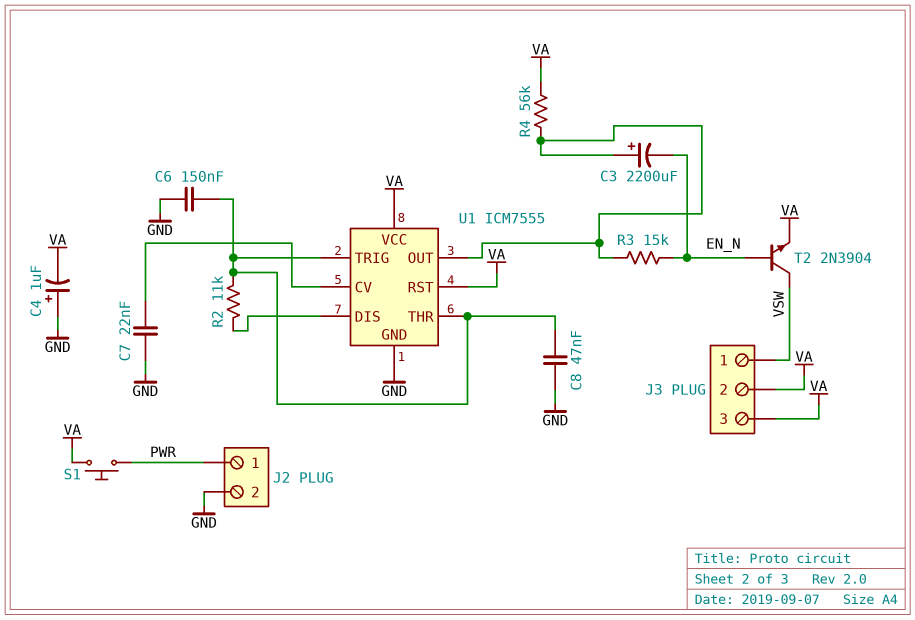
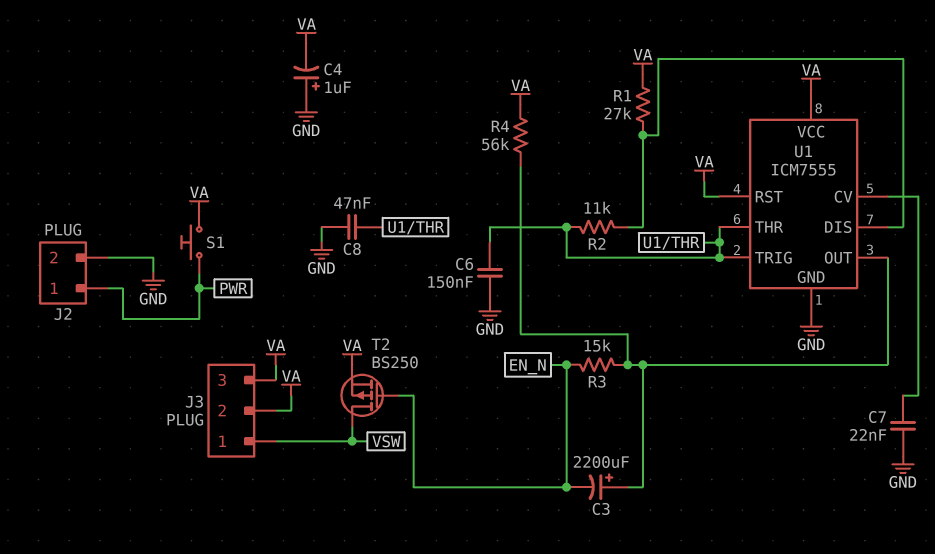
R1: none -> 27k (U1/DIS, VA)
T2: NPN 2N3904 (B EN_N, C VSW, E VA) -> PMOS BS250 (G EN_N, D VSW, S VA)

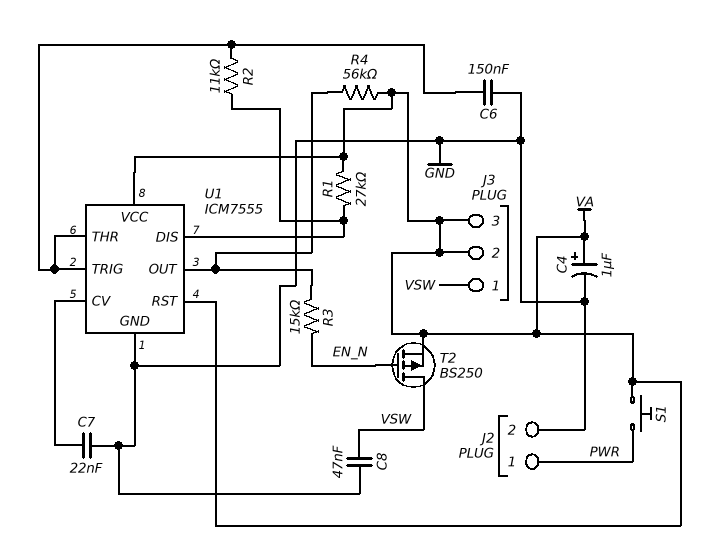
C3: 2200uF (plus U1/OUT, minus EN_N) -> none
C4: 1uF (plus GND, minus VA) -> 1uF (plus VA, minus GND)
C8: 47nF (GND, U1/THR) -> 47nF (GND, VSW)

